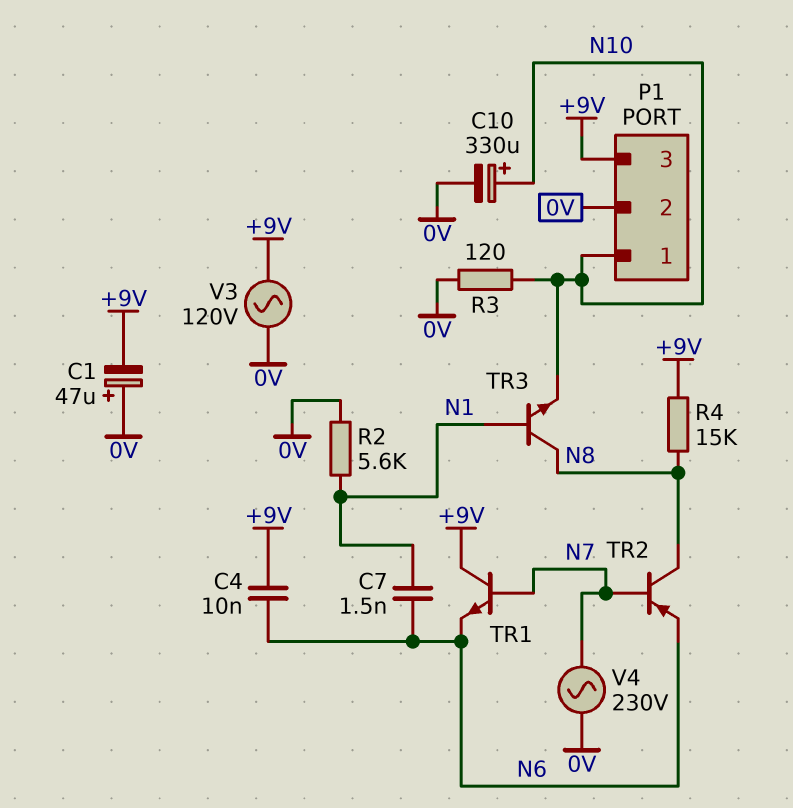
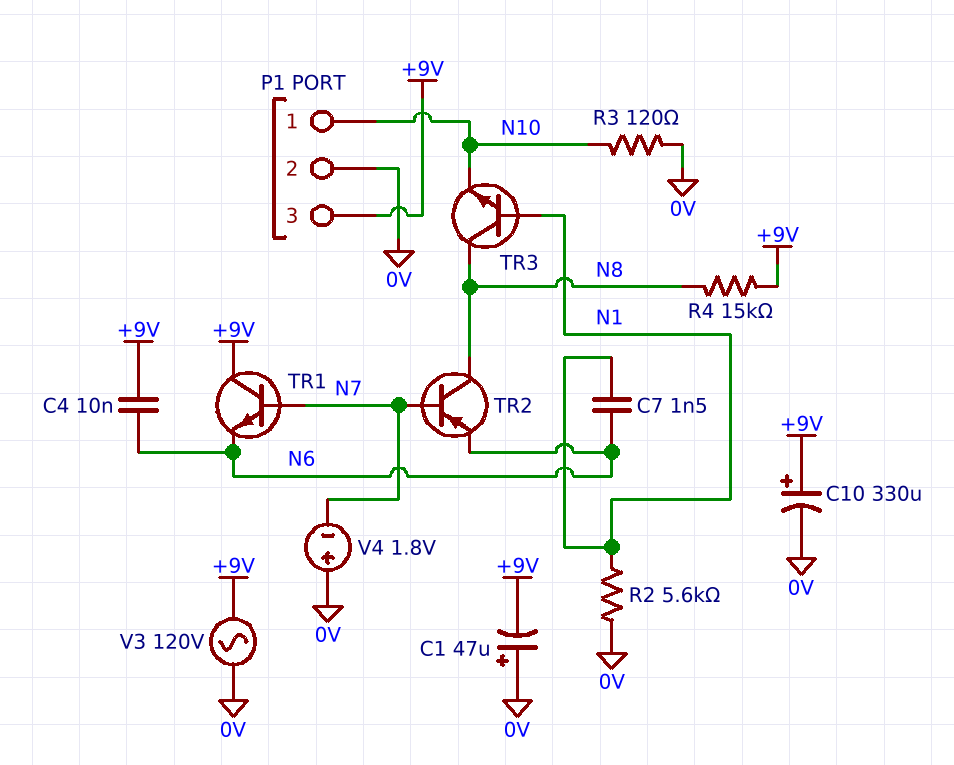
C10: 330uF (plus N10, minus 0V) -> 330uF (plus +9V, minus 0V)
V4: AC 230V (0V, N7) -> 1.8V (plus 0V, minus N7)

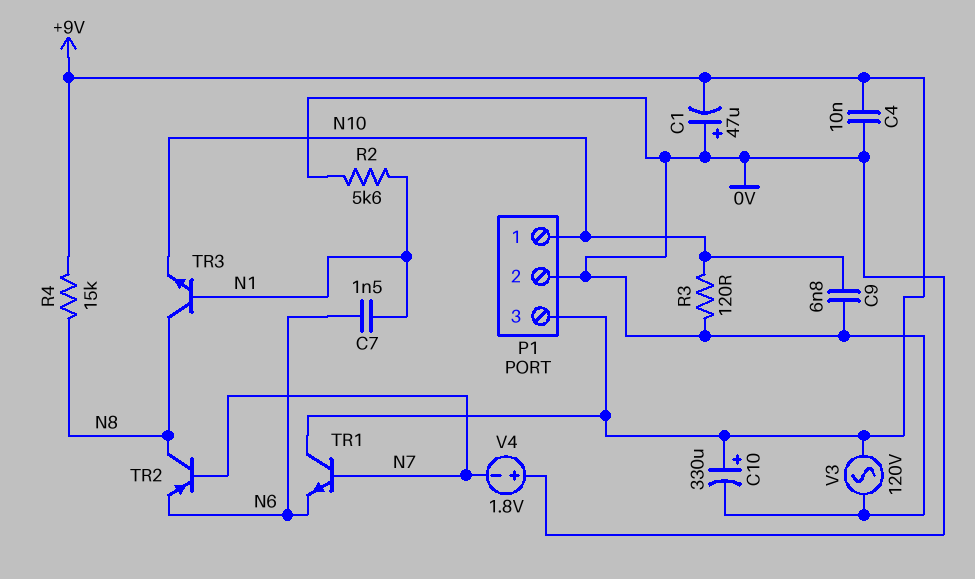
C4: 10nF (+9V, N6) -> 10nF (+9V, 0V)
C9: none -> 6.8nF (0V, N10)

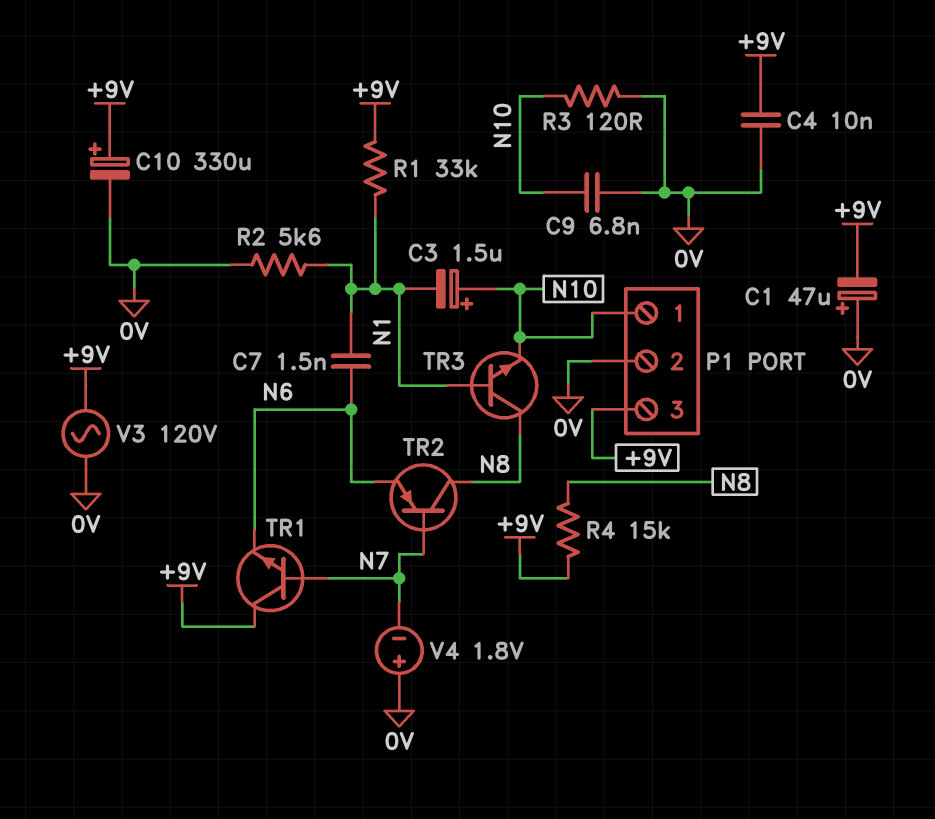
C3: none -> 1.5uF (plus N10, minus N1)
R1: none -> 33k (+9V, N1)

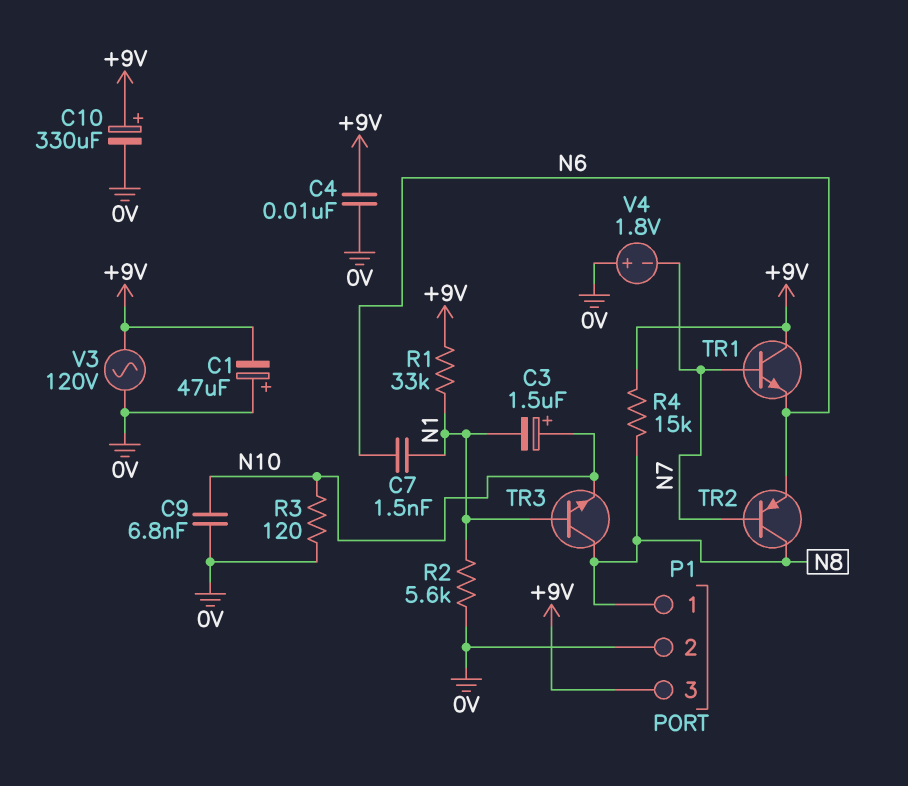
P1 pin 1: N10 -> N8

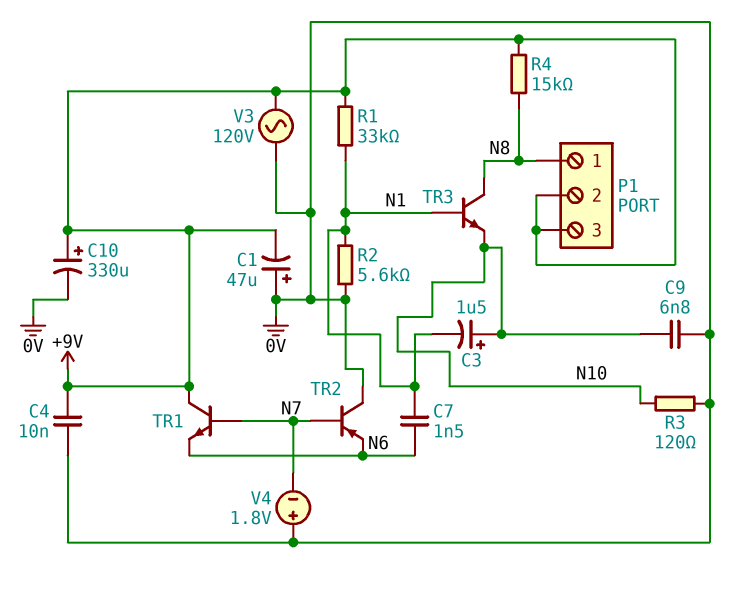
P1 pin 2: 0V -> +9V
TR2: PNP (B N7, C N8, E N6) -> PNP (B N7, C 0V, E N6)

